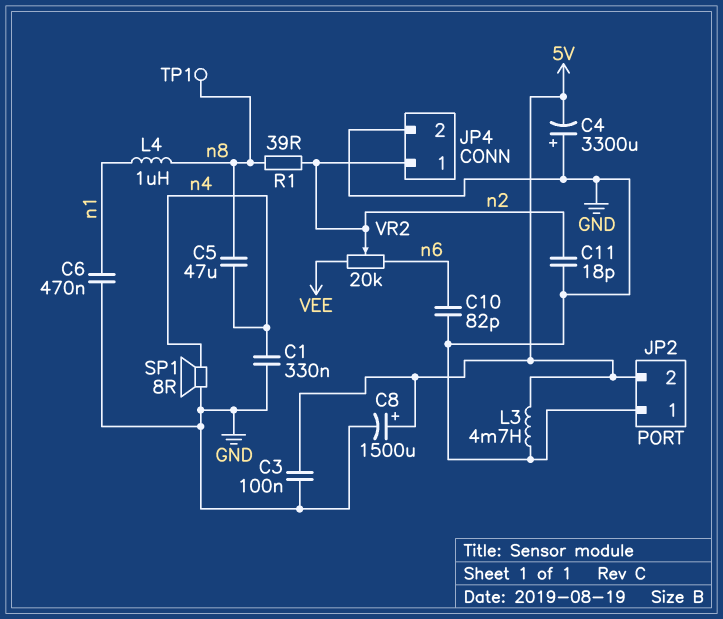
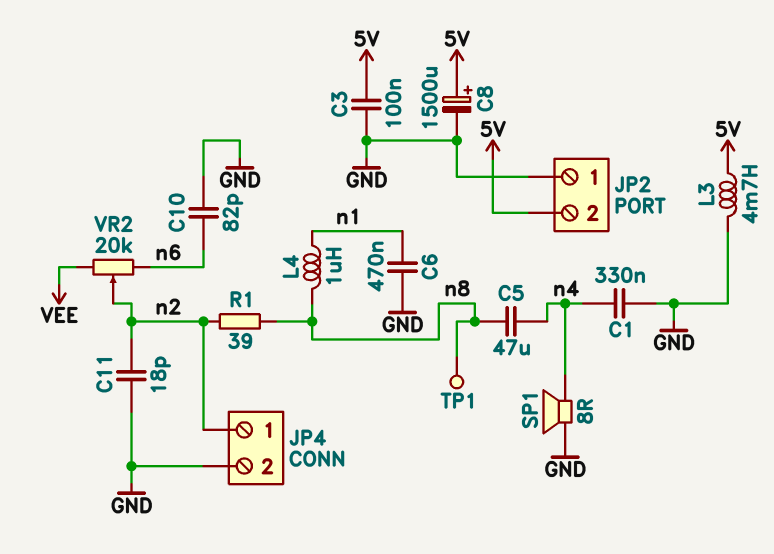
C4: 3300uF (plus GND, minus 5V) -> none

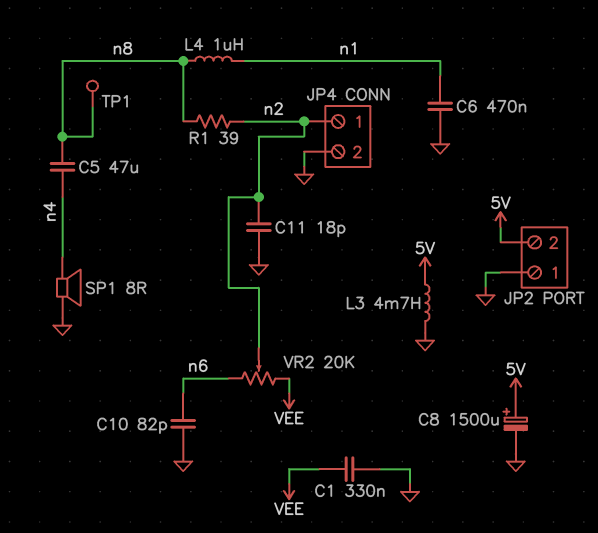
C1: 330nF (GND, n4) -> 330nF (GND, VEE)
C3: 100nF (5V, GND) -> none

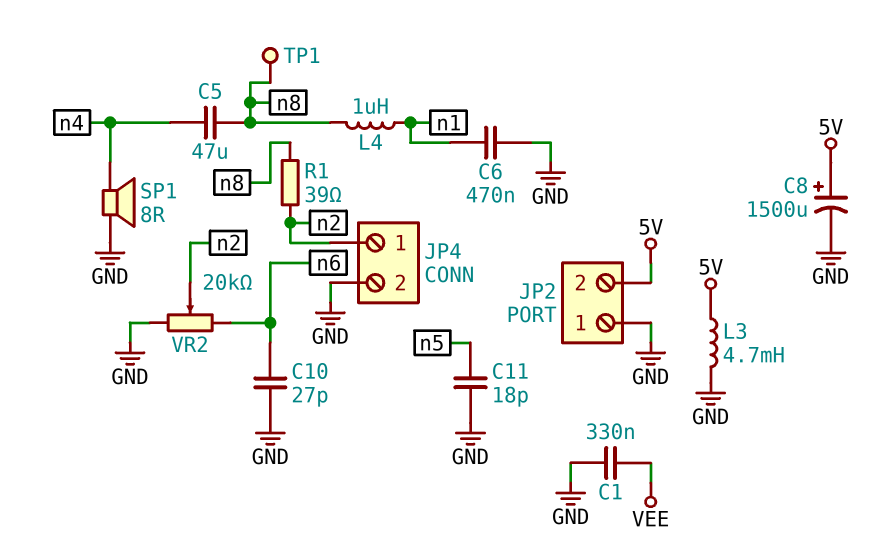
C10: 82pF (GND, n6) -> 27pF (GND, n6)
C11: 18pF (GND, n2) -> 18pF (GND, n5)
VR2: 20k (VEE, n6, wiper n2) -> 20k (GND, n6, wiper n2)

